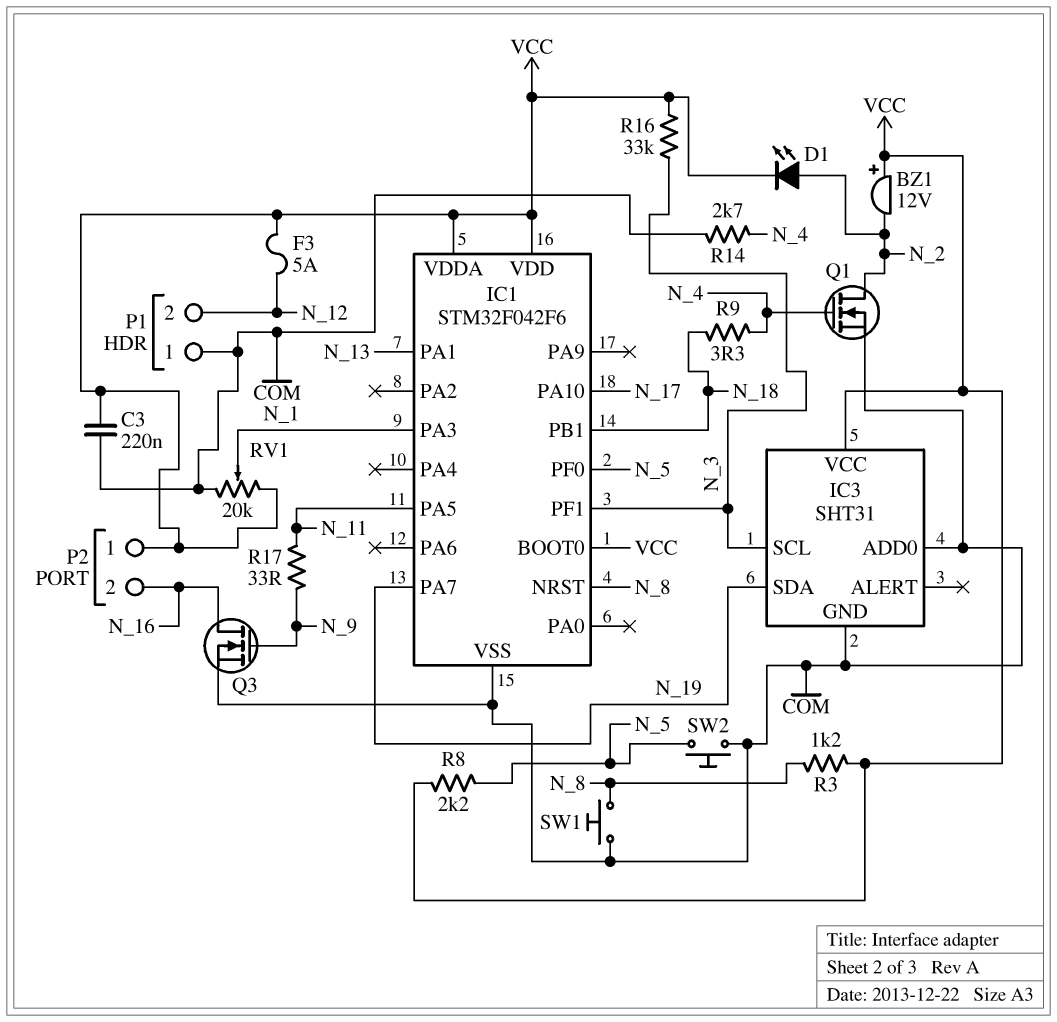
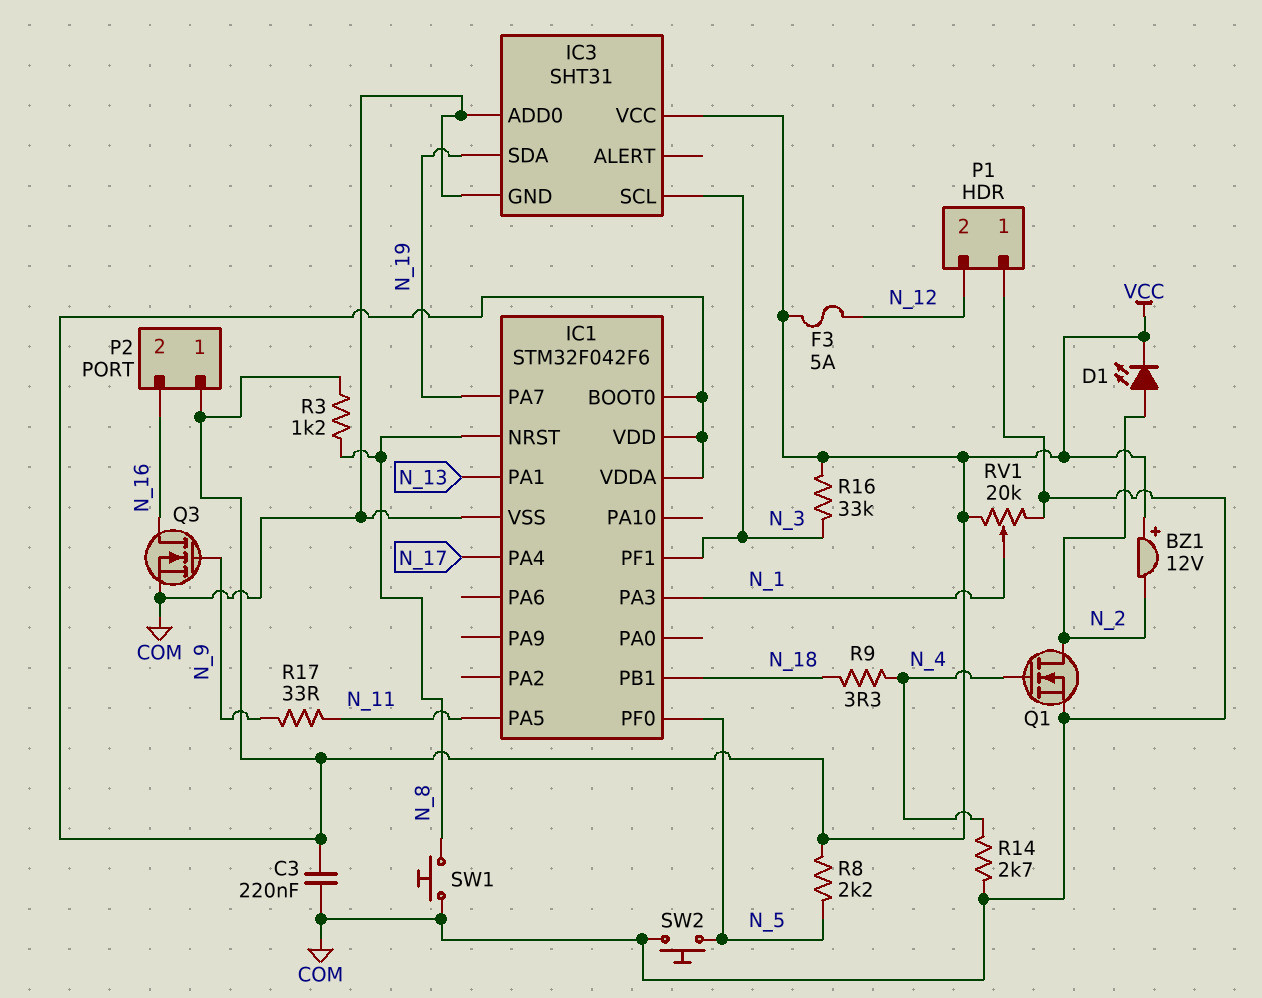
IC1 pin PA4: none -> N_17
IC1 pin PA10: N_17 -> none

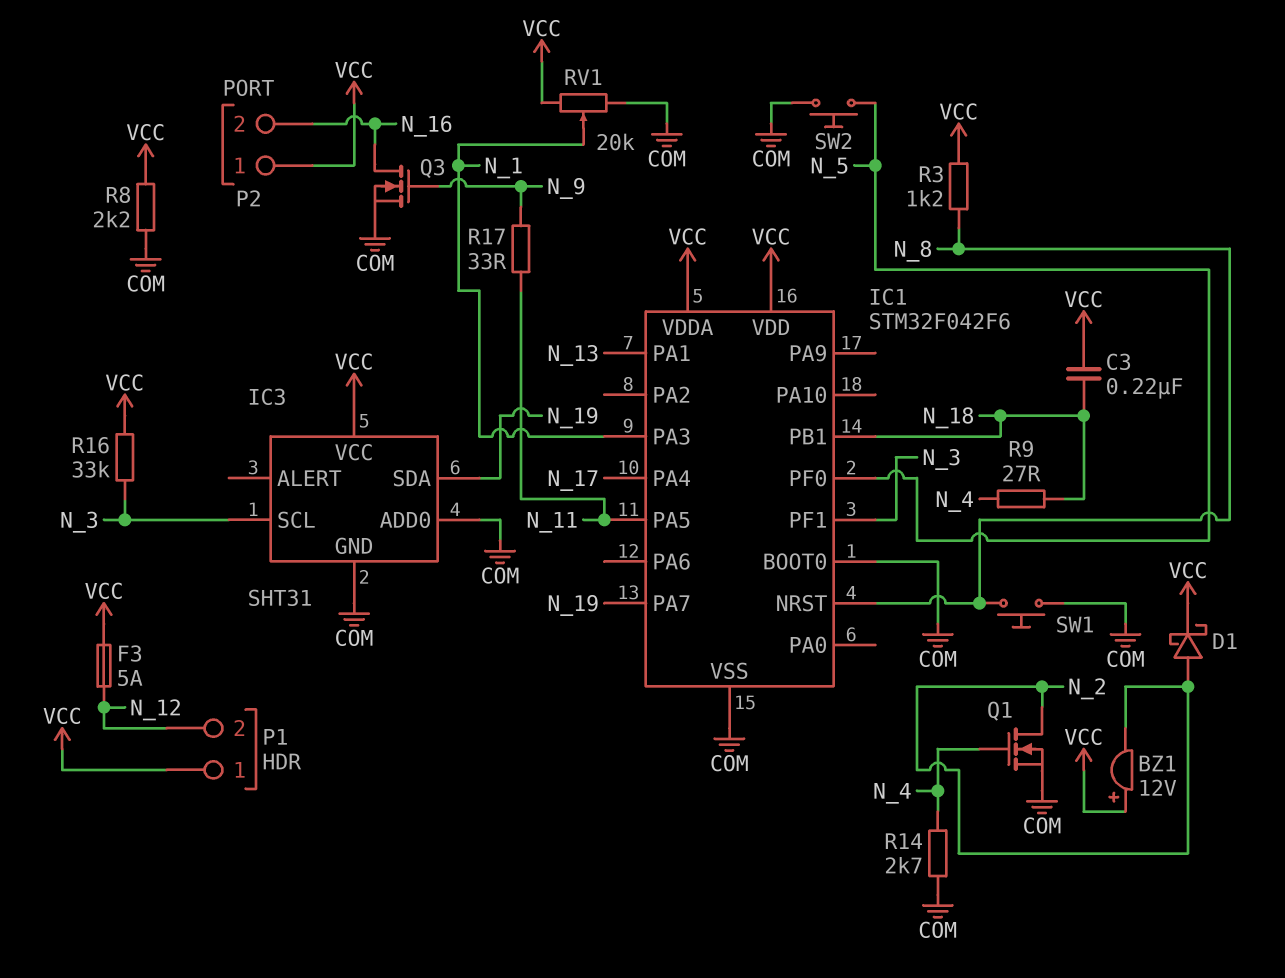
C3: 220nF (COM, VCC) -> 220nF (N_18, VCC)
D1: LED (A N_2, K VCC) -> schottky (A N_2, K VCC)
IC1 pin BOOT0: VCC -> COM
P1 pin 1: COM -> VCC
R8: 2.2k (N_5, VCC) -> 2.2k (COM, VCC)
R9: 3.3 (N_4, N_18) -> 27 (N_4, N_18)

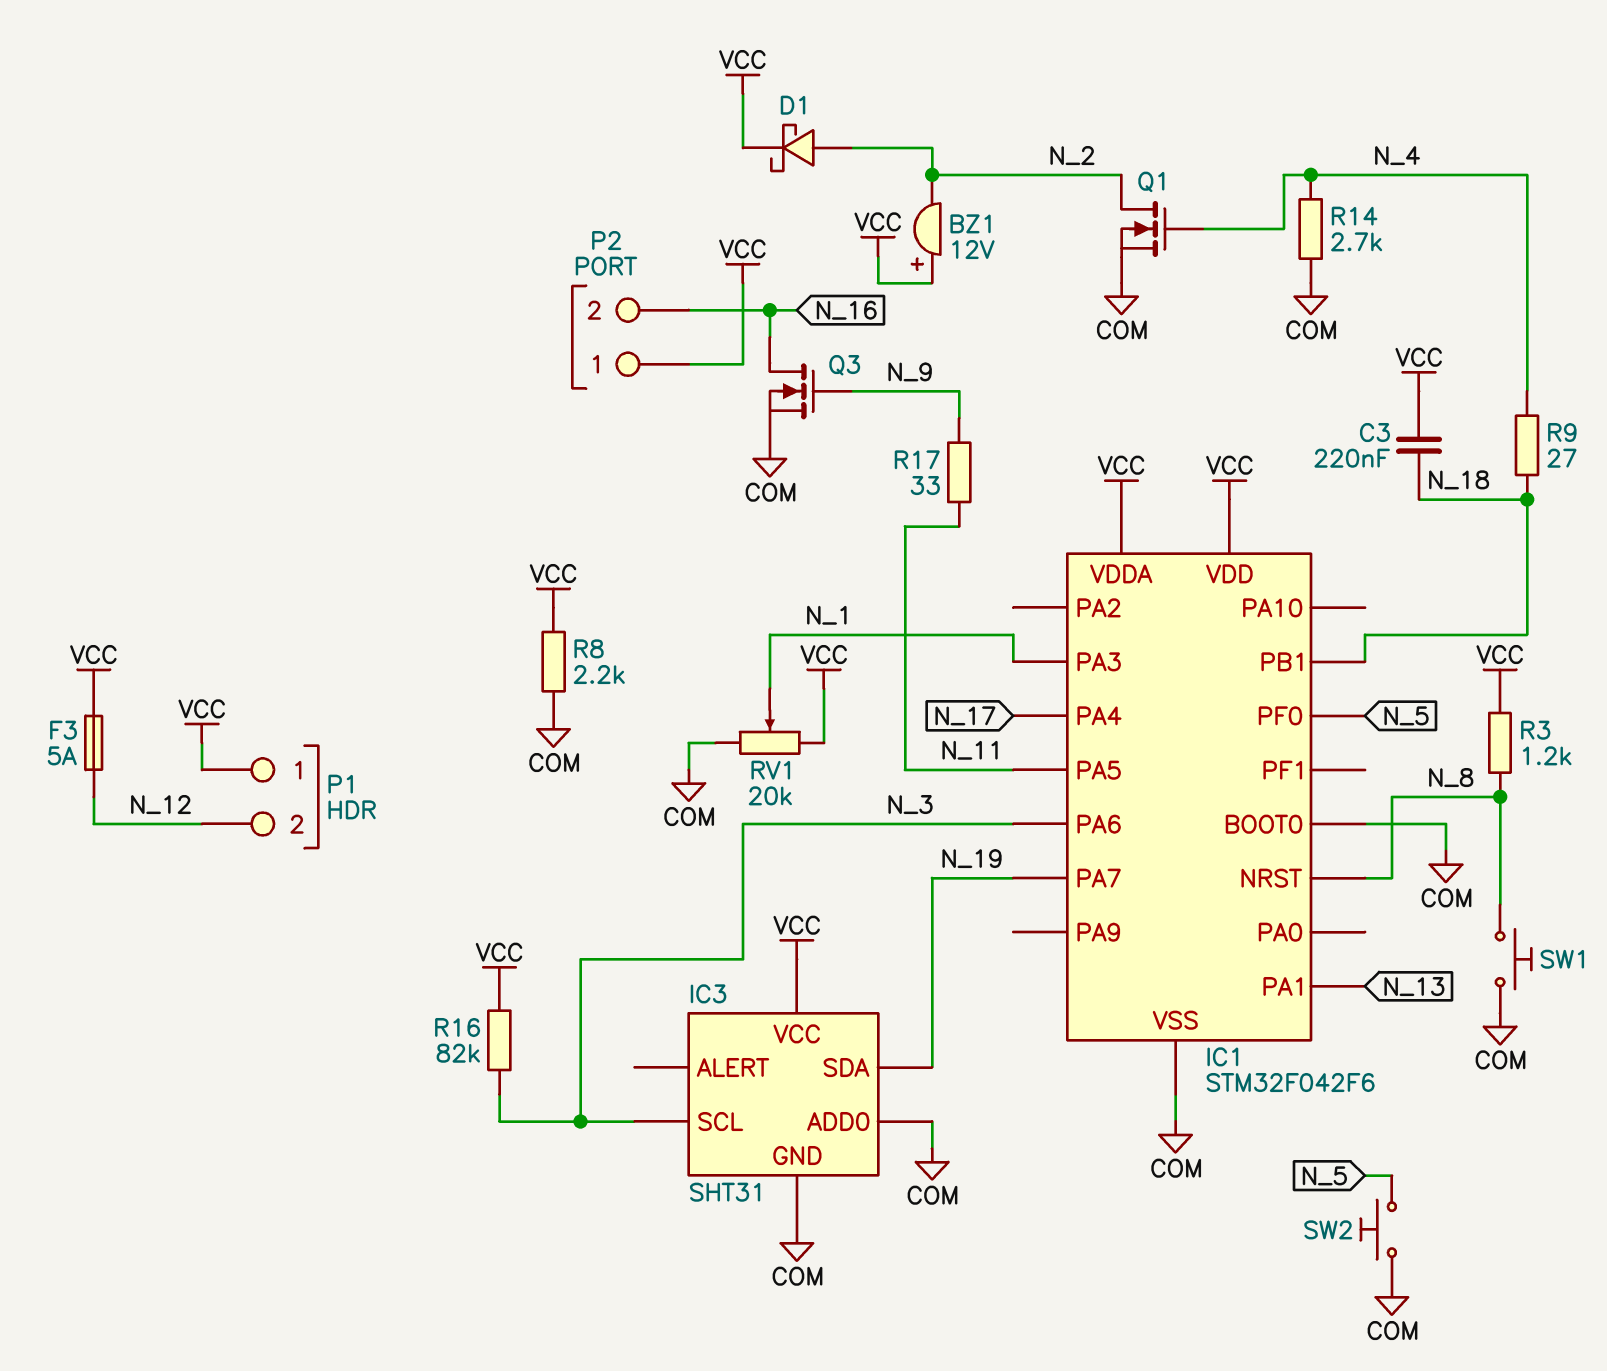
IC1 pin PA6: none -> N_3
IC1 pin PF1: N_3 -> none
R16: 33k (N_3, VCC) -> 82k (N_3, VCC)

